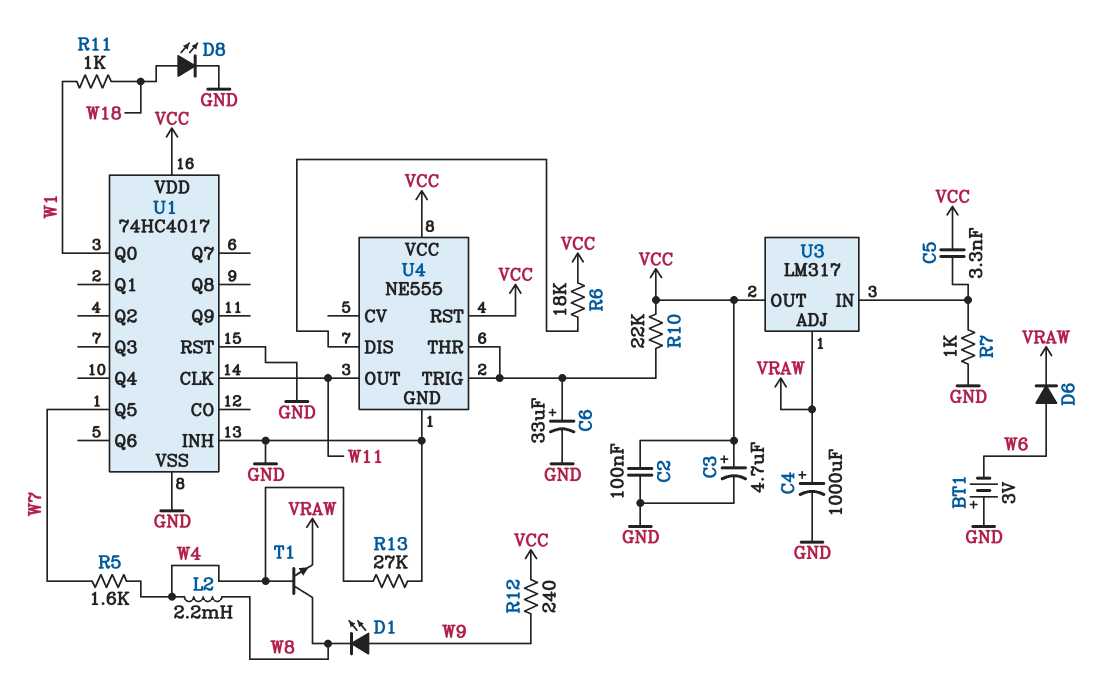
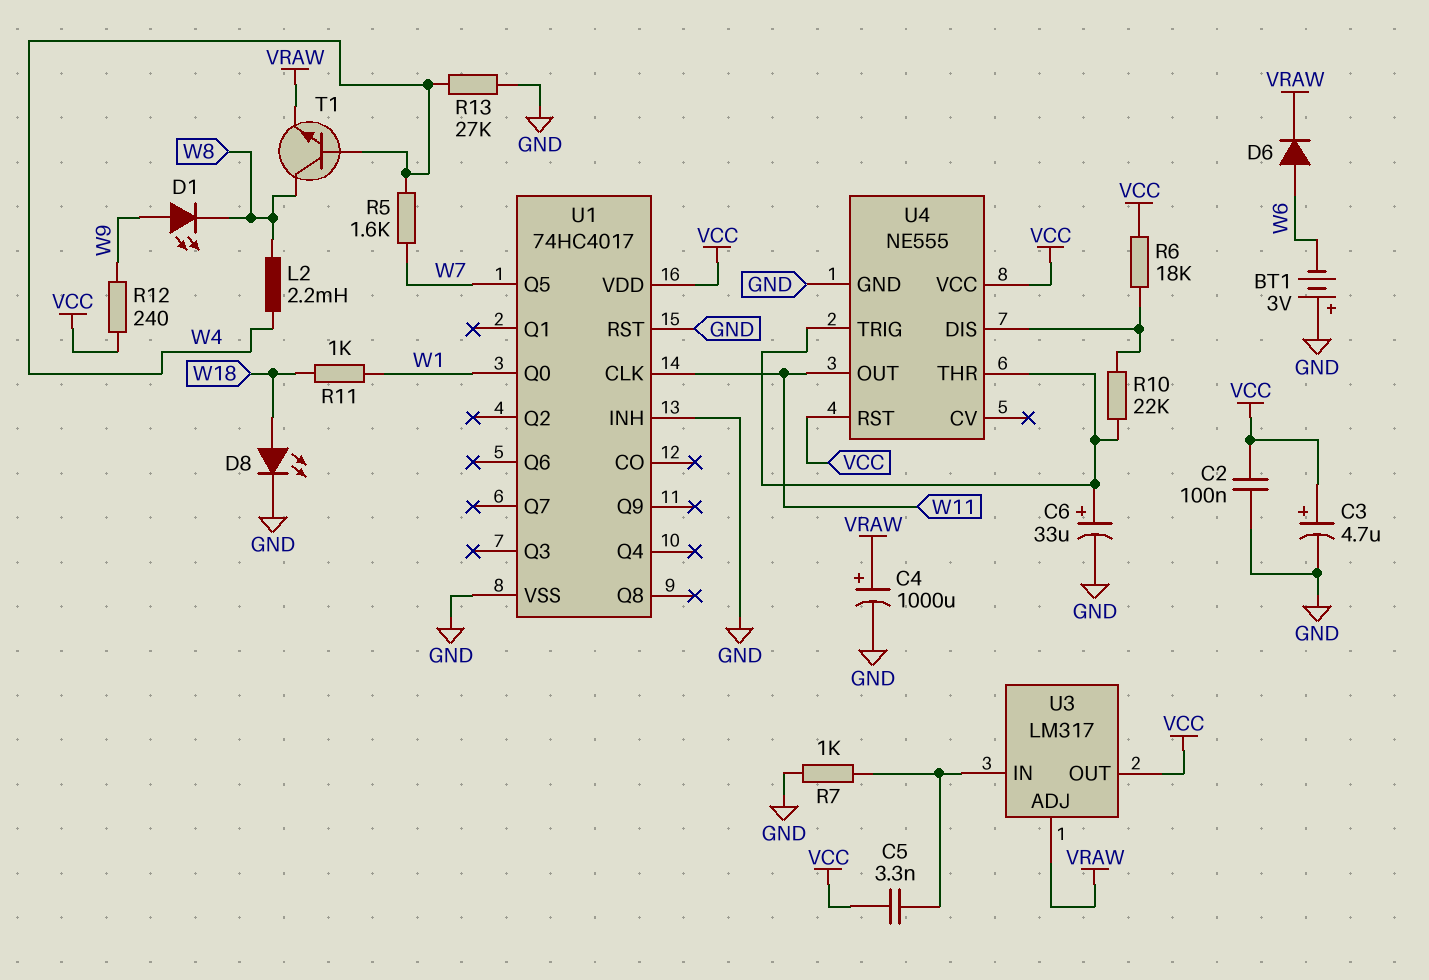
R10: 22k (U4/THR, VCC) -> 22k (U4/DIS, U4/THR)

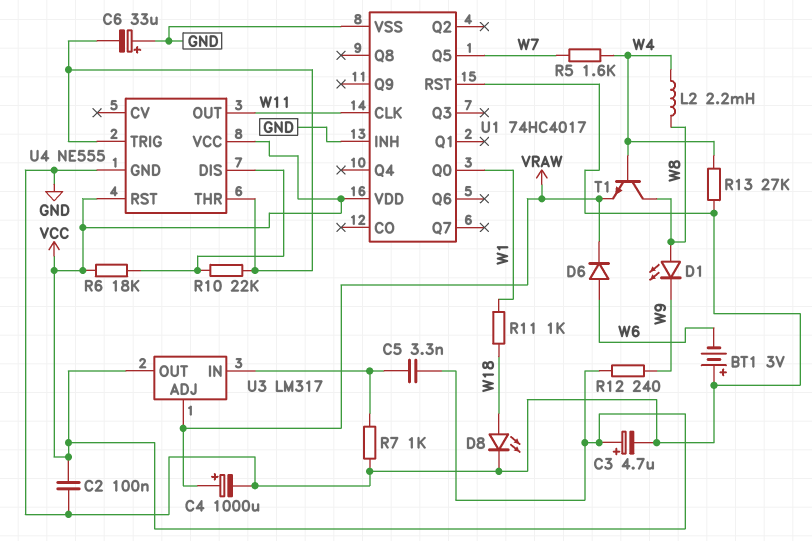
C6: 33uF (plus U4/THR, minus GND) -> 33uF (plus GND, minus U4/THR)
D1: LED (A W9, K W8) -> LED (A W8, K W9)

